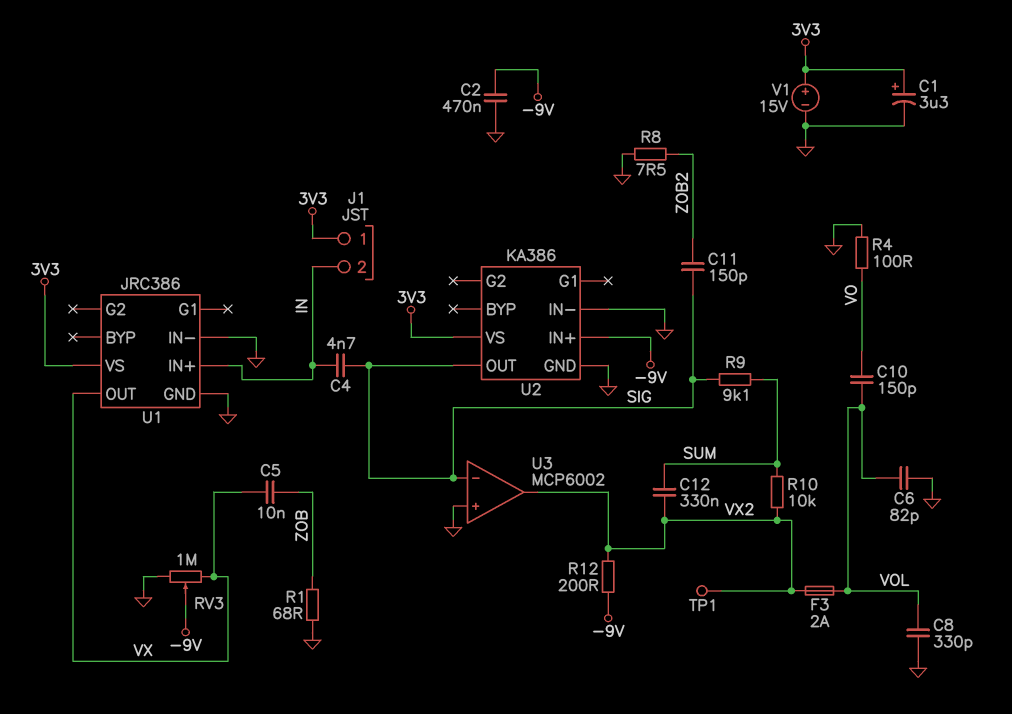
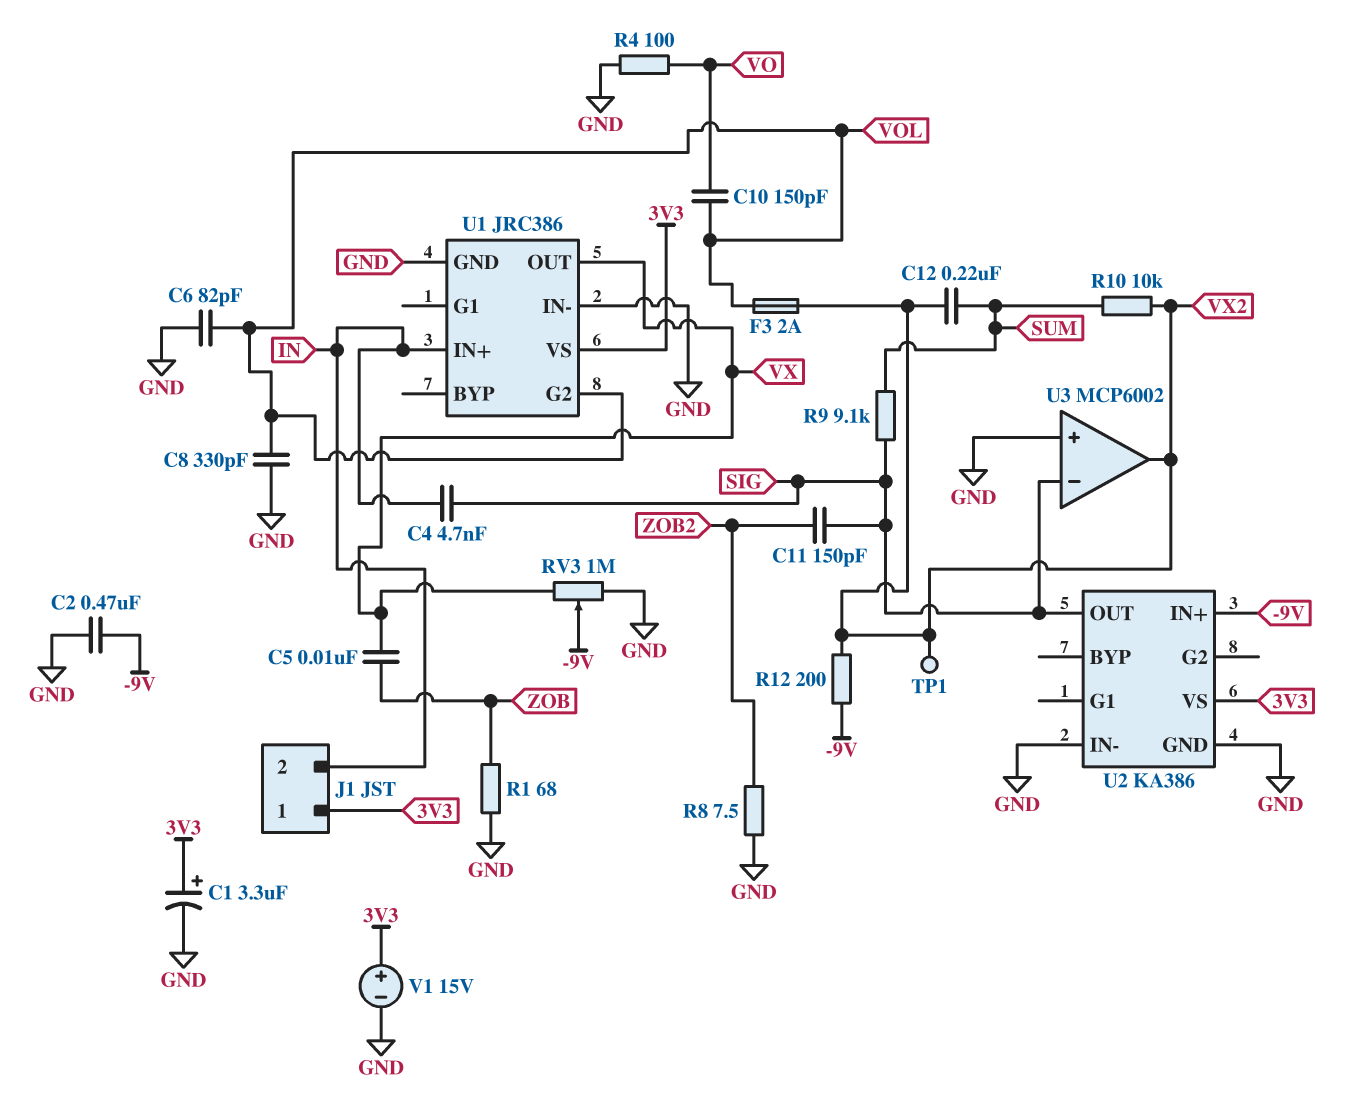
C12: 330nF (SUM, VX2) -> 220nF (SUM, VX2)
U1 pin G2: none -> VOL

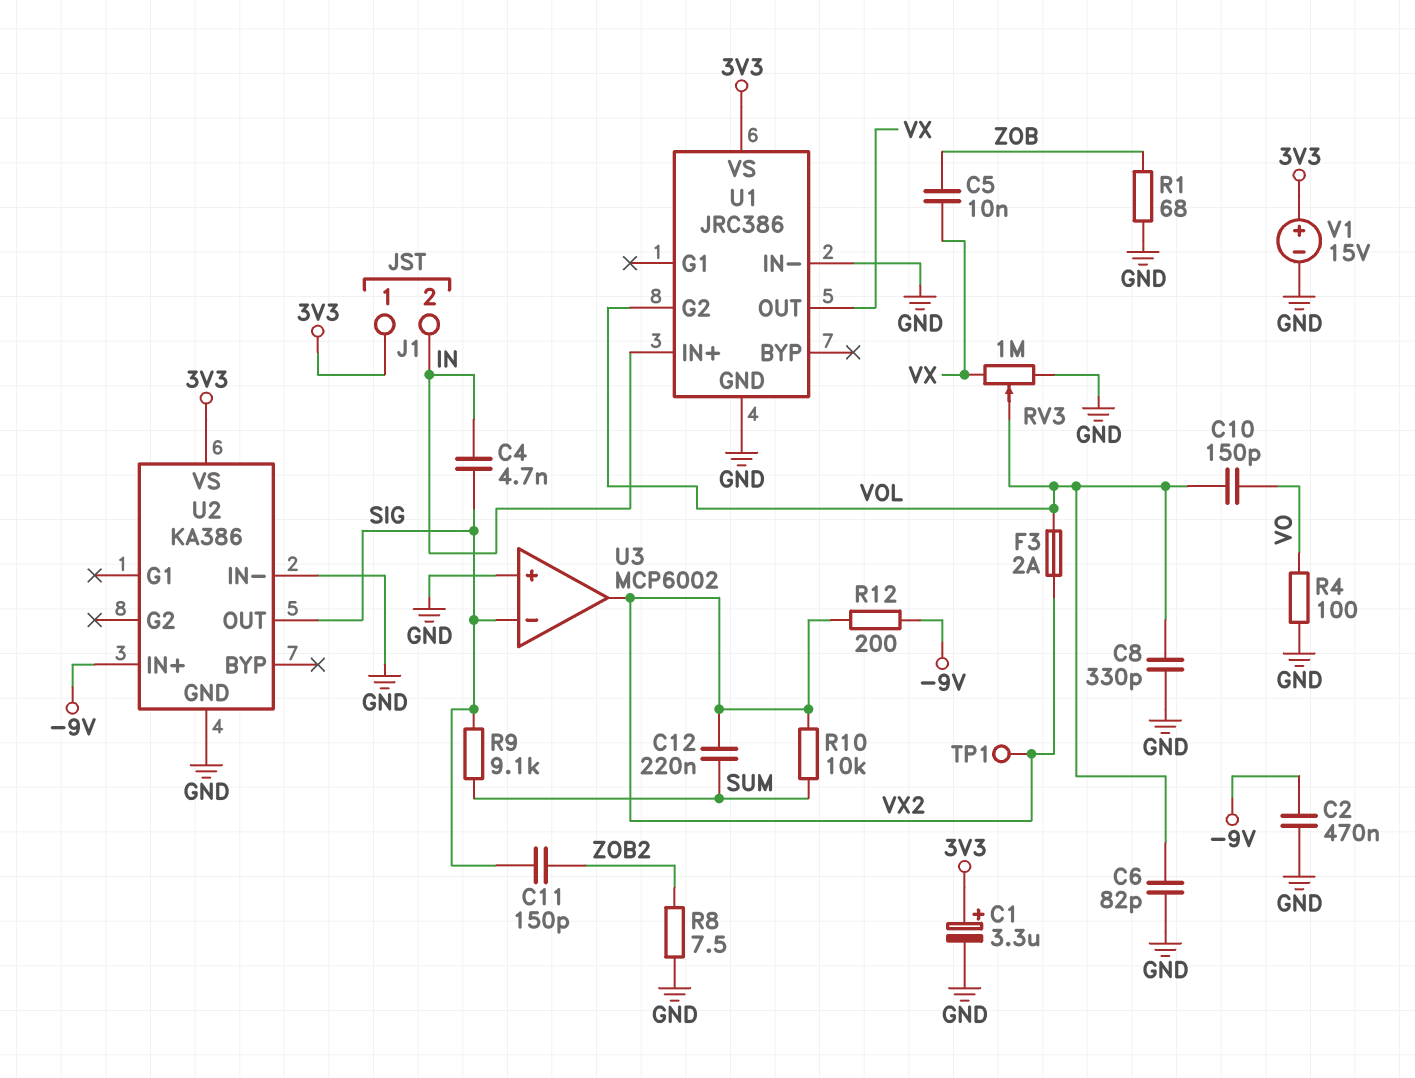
RV3: 1M (GND, VX, wiper -9V) -> 1M (GND, VX, wiper VOL)

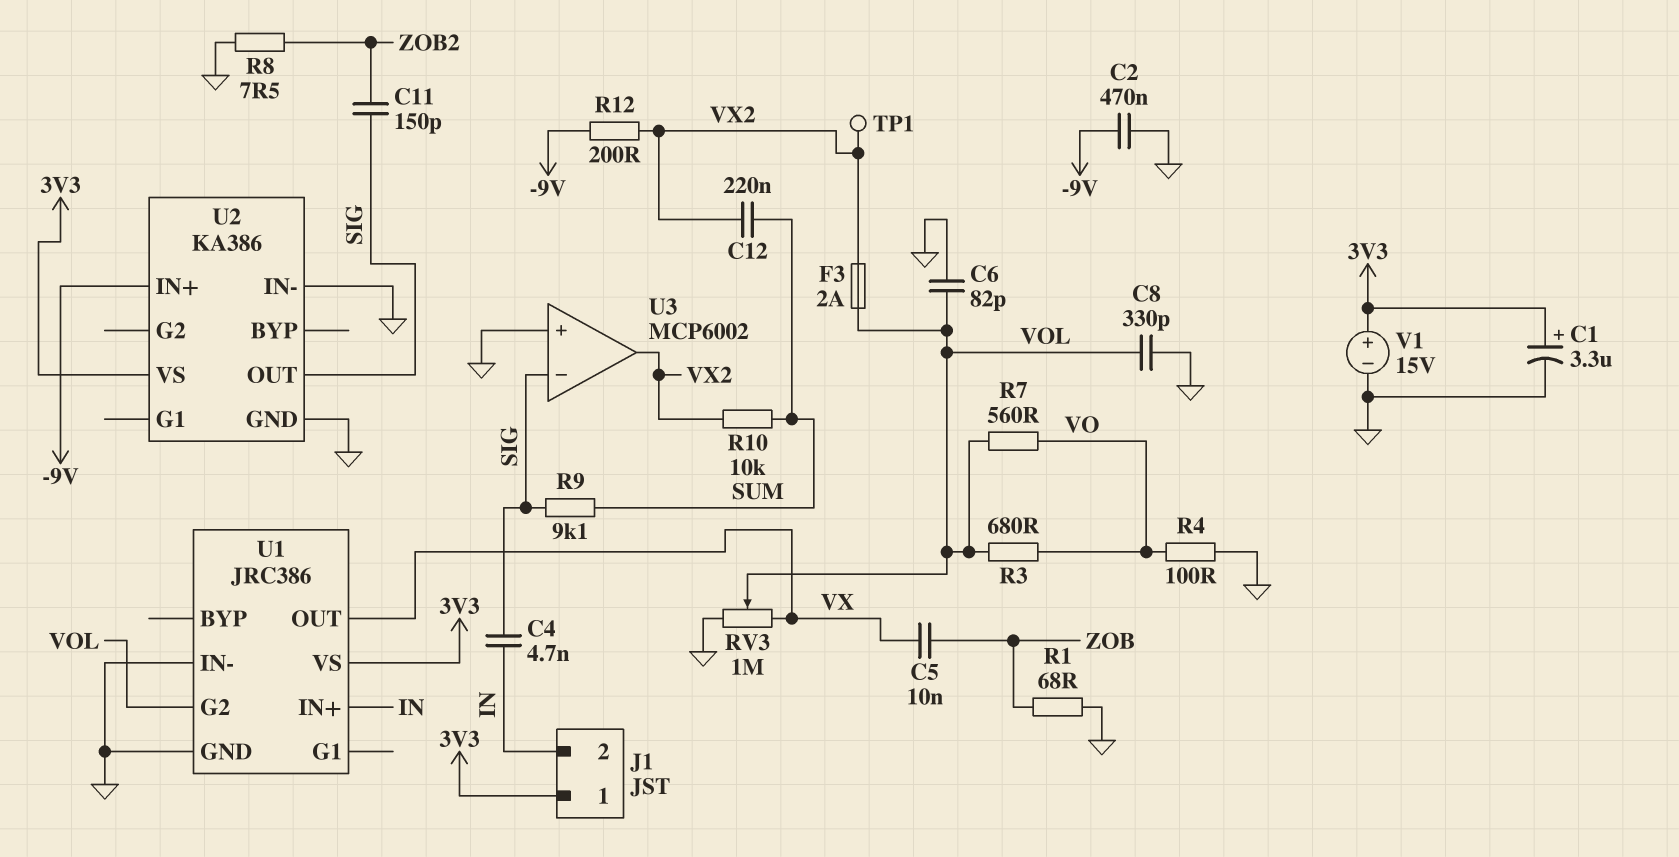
C10: 150pF (VO, VOL) -> none
R3: none -> 680 (VO, VOL)
R7: none -> 560 (VO, VOL)

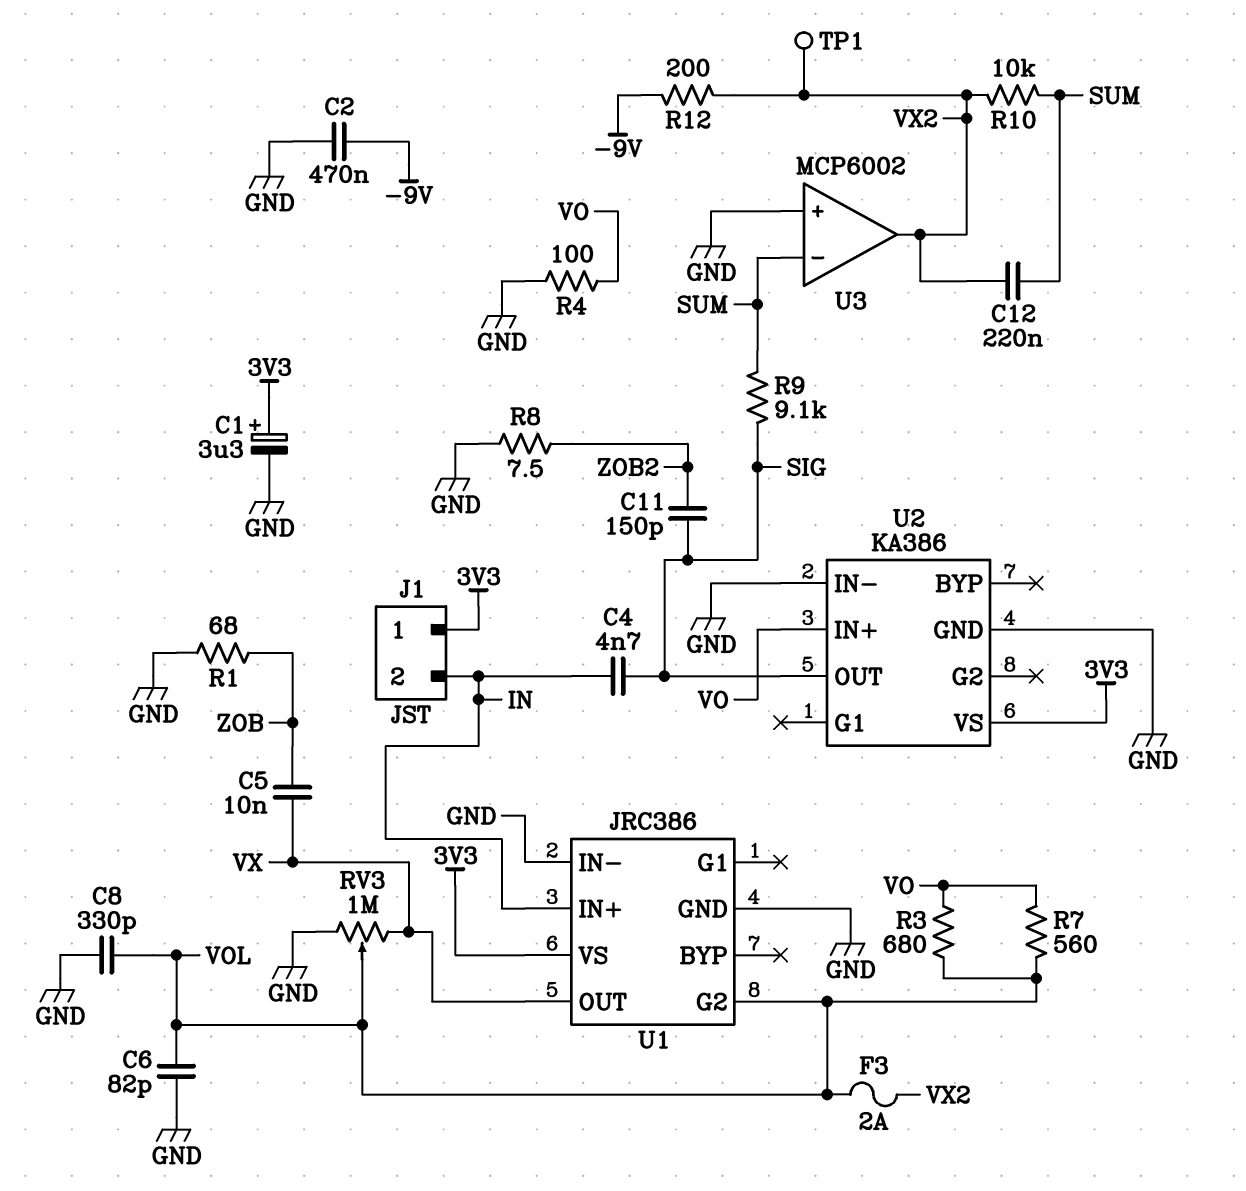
U2 pin IN+: -9V -> VO
U3 pin in-: SIG -> SUM
V1: 15V (plus 3V3, minus GND) -> none

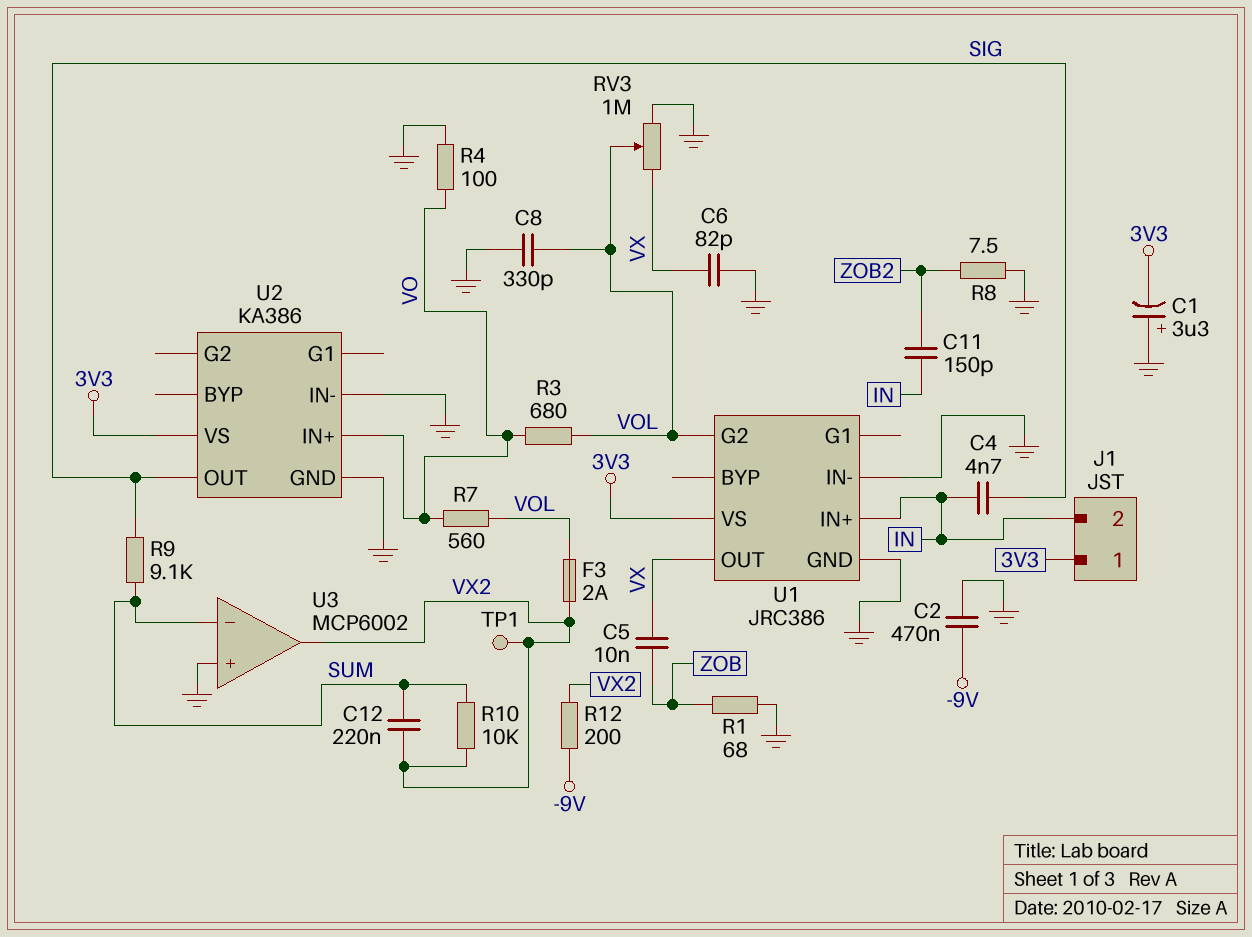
C1: 3.3uF (plus 3V3, minus GND) -> 3.3uF (plus GND, minus 3V3)
C6: 82pF (GND, VOL) -> 82pF (GND, VX)
C11: 150pF (SIG, ZOB2) -> 150pF (IN, ZOB2)

